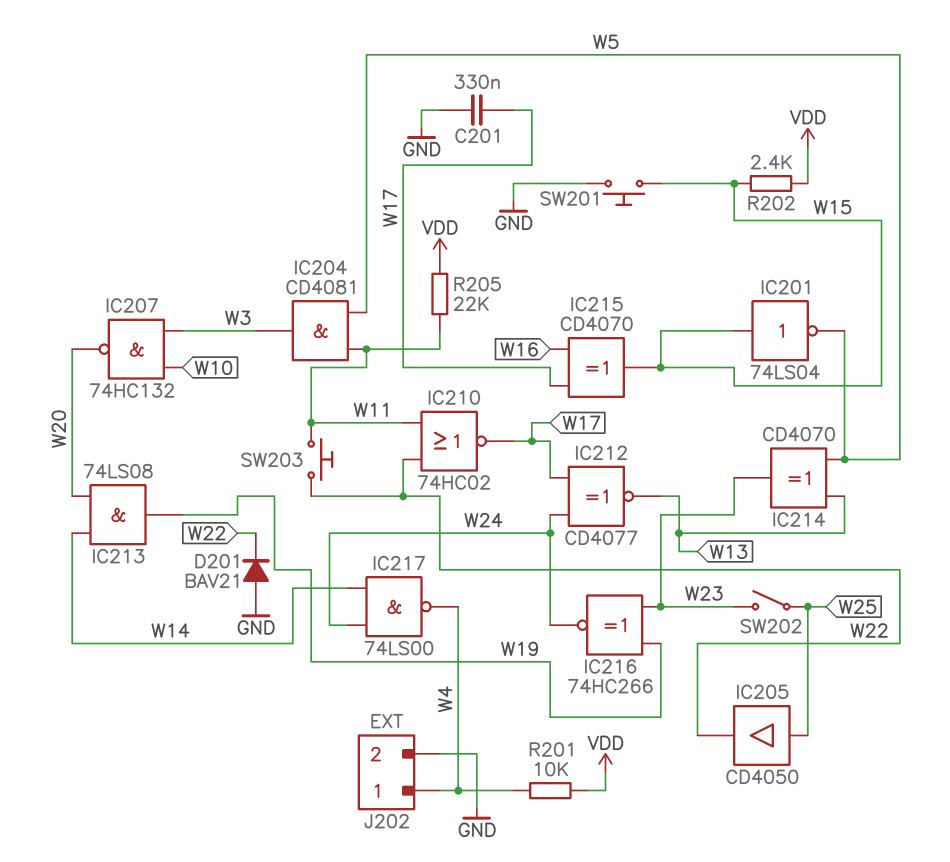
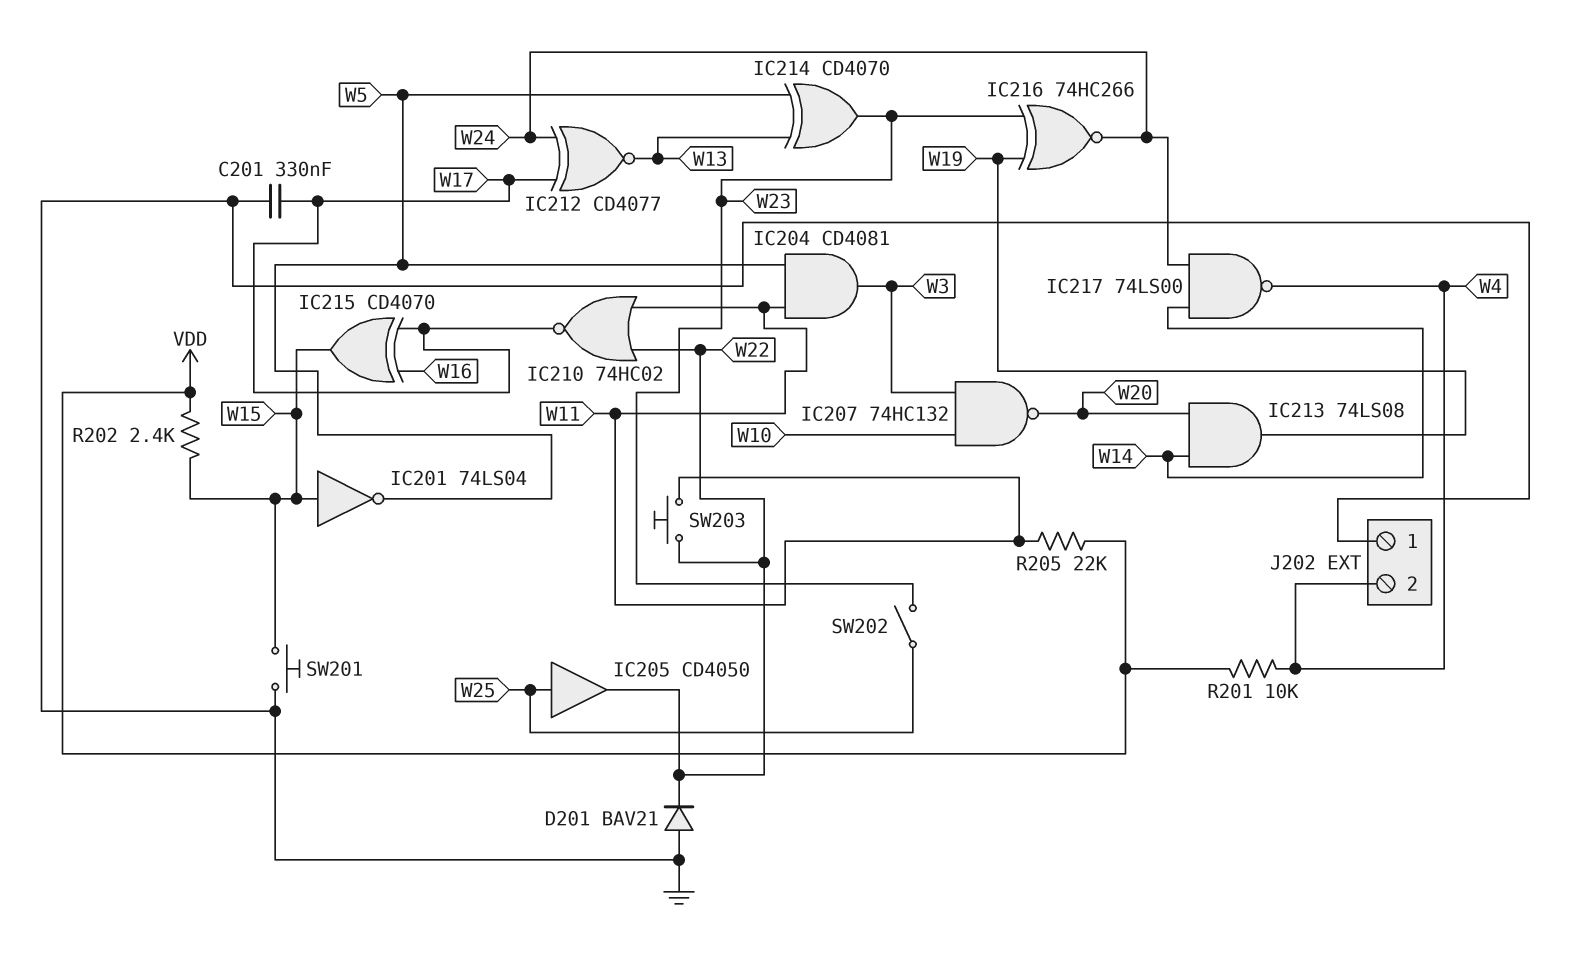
J202 pin 1: W4 -> GND
J202 pin 2: GND -> W4

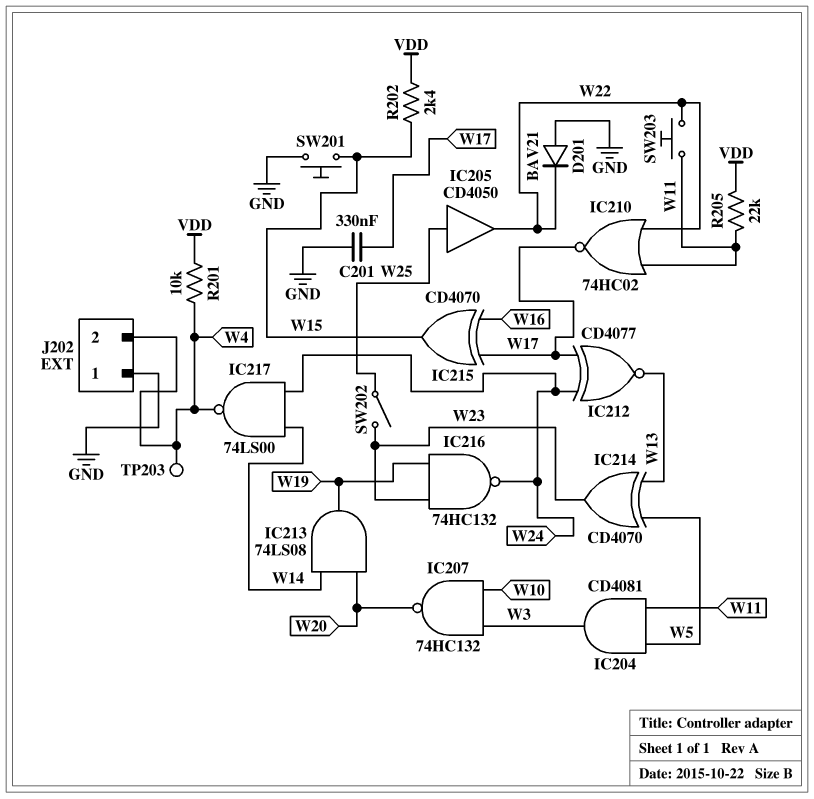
IC201: NOT 74LS04 (in W15, out W5) -> none
IC216: XNOR 74HC266 (in W19, in W23, out W24) -> NAND 74HC132 (in W19, in W23, out W24)
TP203: none -> test point (W4)

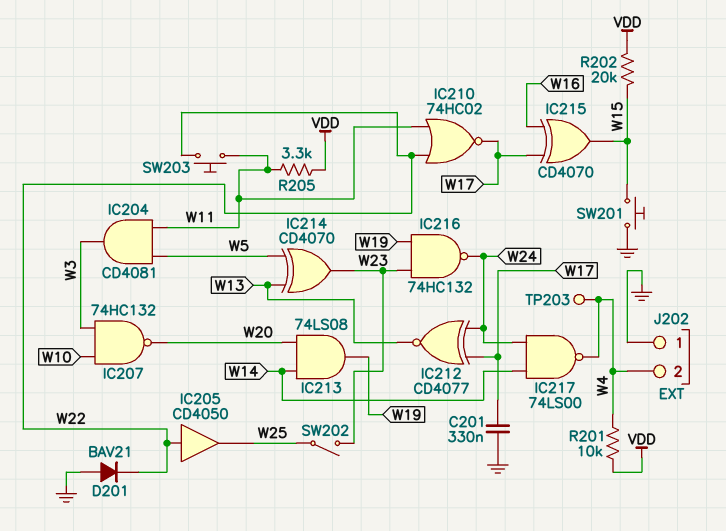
IC205: buffer CD4050 (in W25, out W22) -> buffer CD4050 (in W22, out W25)
R202: 2.4k (VDD, W15) -> 20k (VDD, W15)
R205: 22k (VDD, W11) -> 3.3k (VDD, W11)

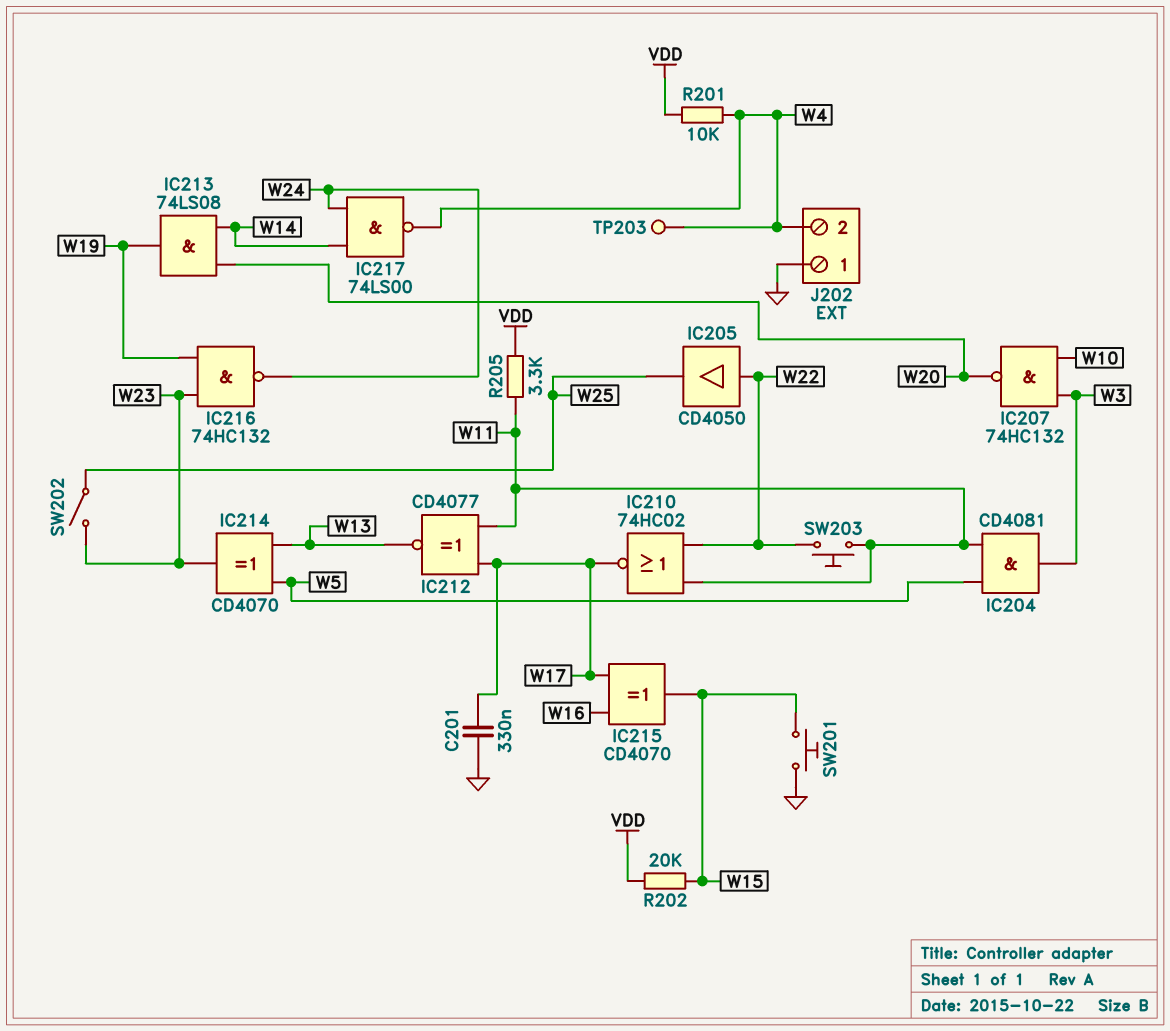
D201: diode BAV21 (A GND, K W22) -> none
IC212: XNOR CD4077 (in W17, in W24, out W13) -> XNOR CD4077 (in W11, in W17, out W13)

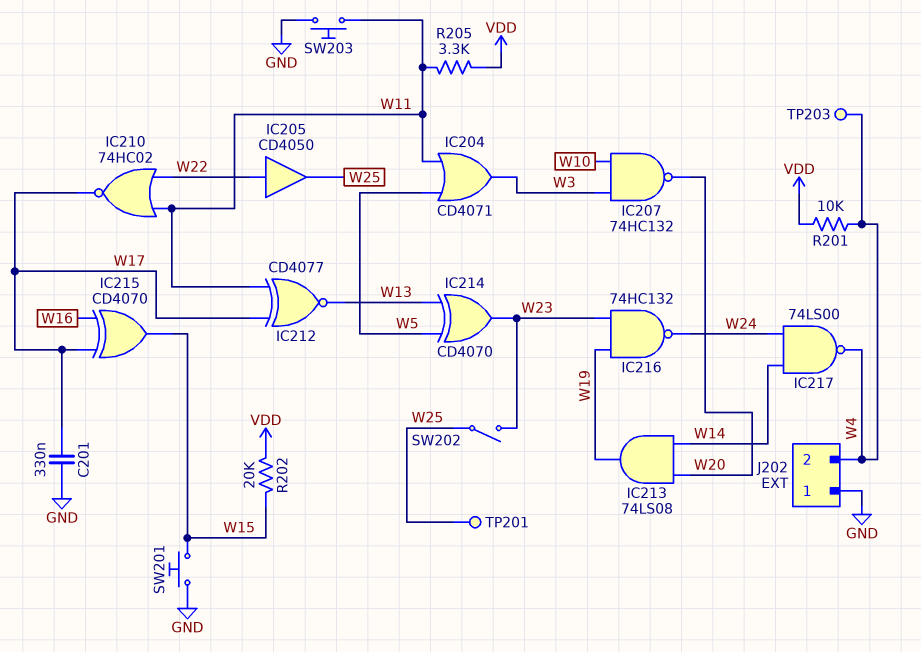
IC204: AND CD4081 (in W5, in W11, out W3) -> OR CD4071 (in W5, in W11, out W3)
SW203: button (W11, W22) -> button (GND, W11)
TP201: none -> test point (W25)

